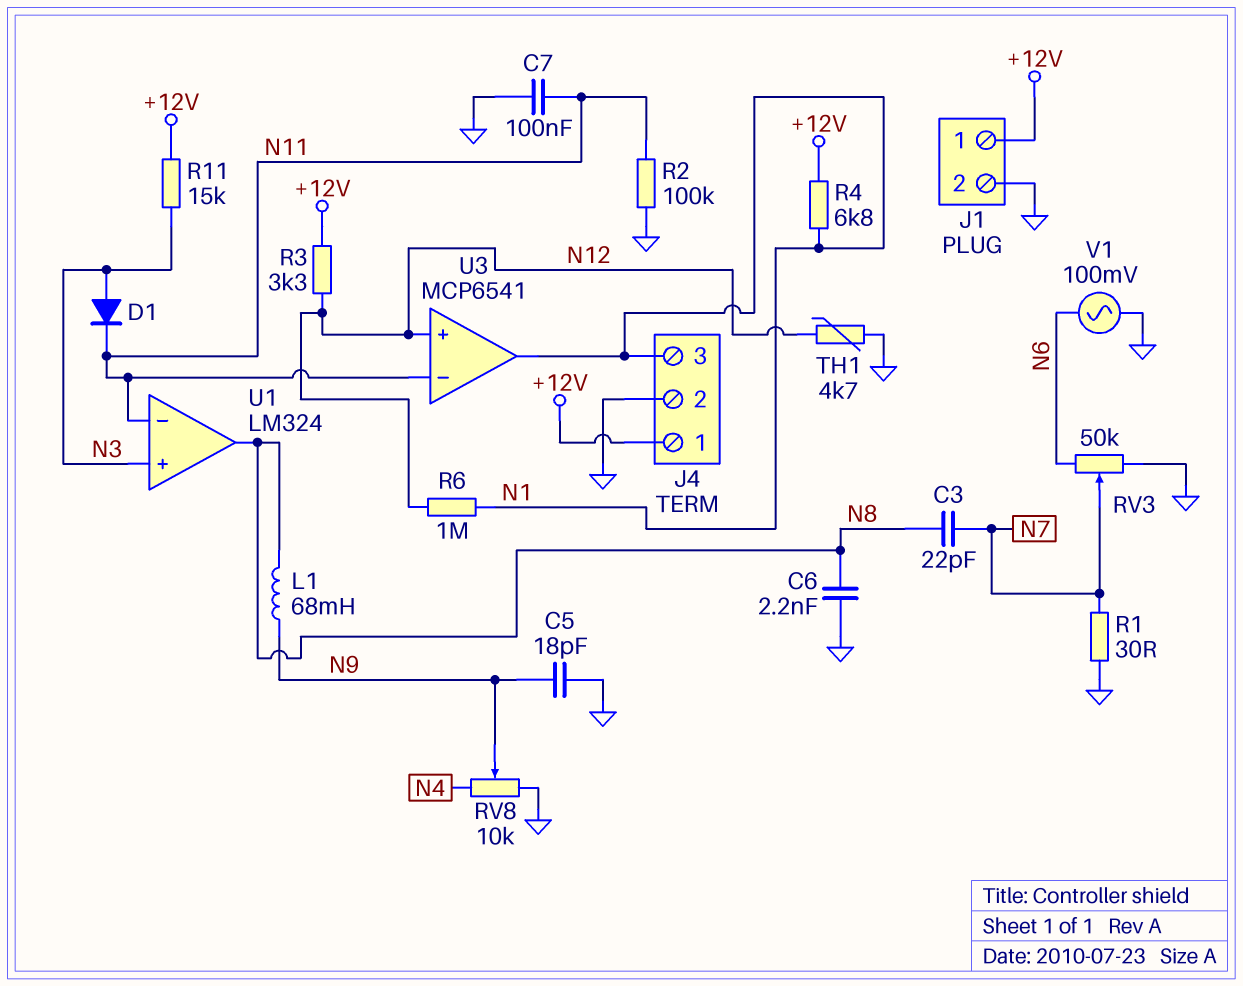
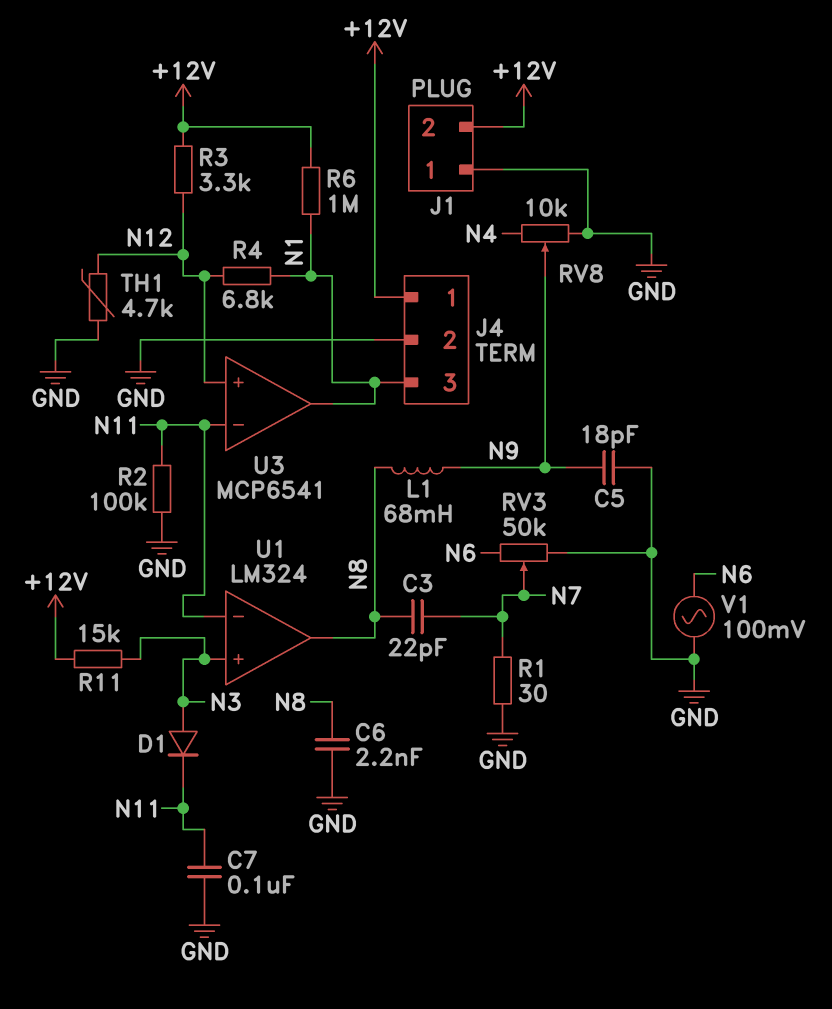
J1 pin 1: +12V -> GND
J1 pin 2: GND -> +12V
R4: 6.8k (+12V, N1) -> 6.8k (N1, N12)
R6: 1M (N1, N12) -> 1M (+12V, N1)

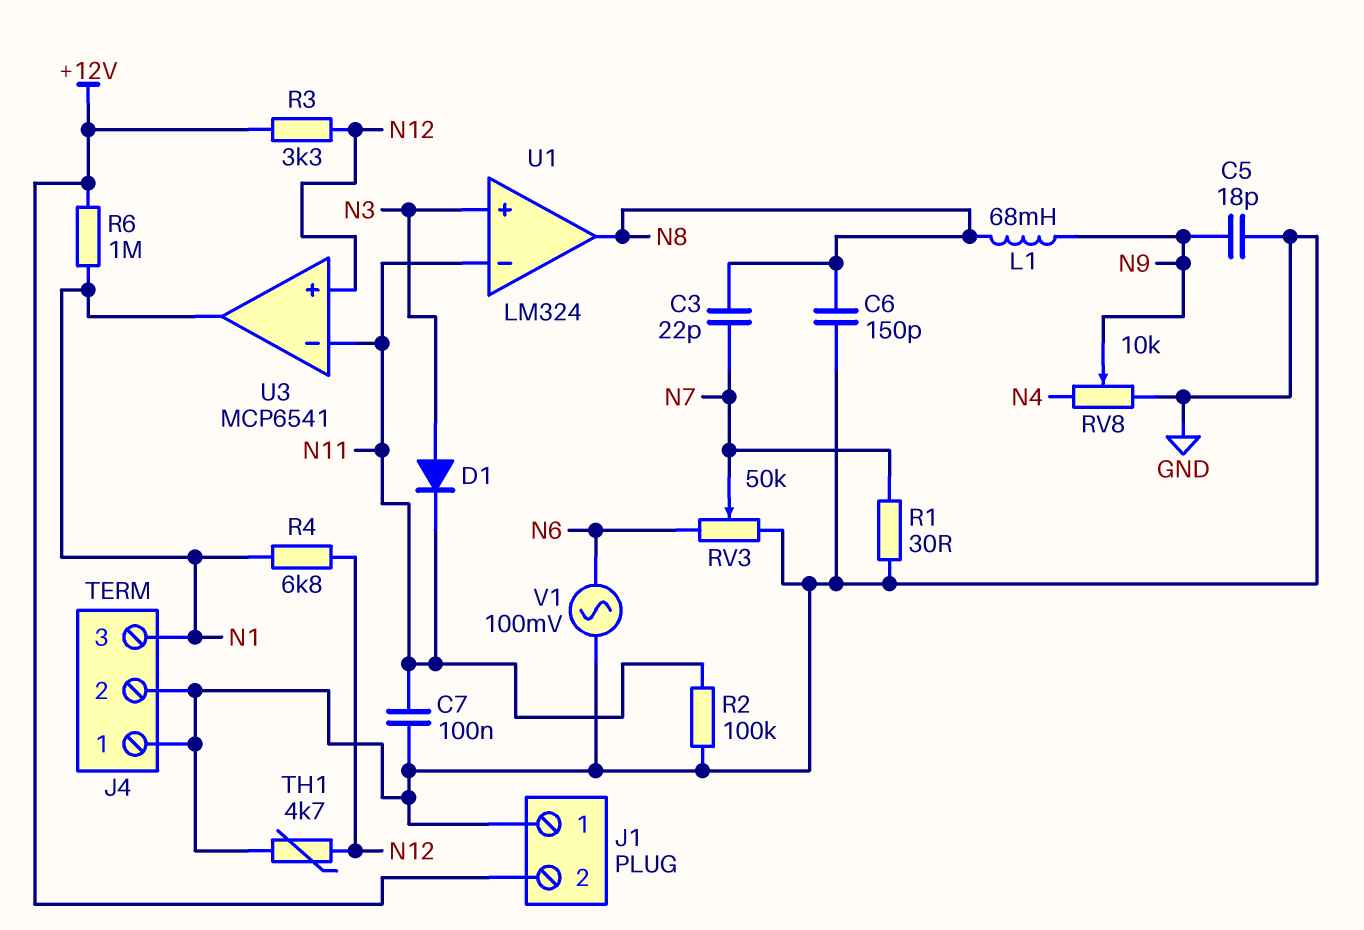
C6: 2.2nF (GND, N8) -> 150pF (GND, N8)
J4 pin 1: +12V -> GND
R11: 15k (+12V, N3) -> none

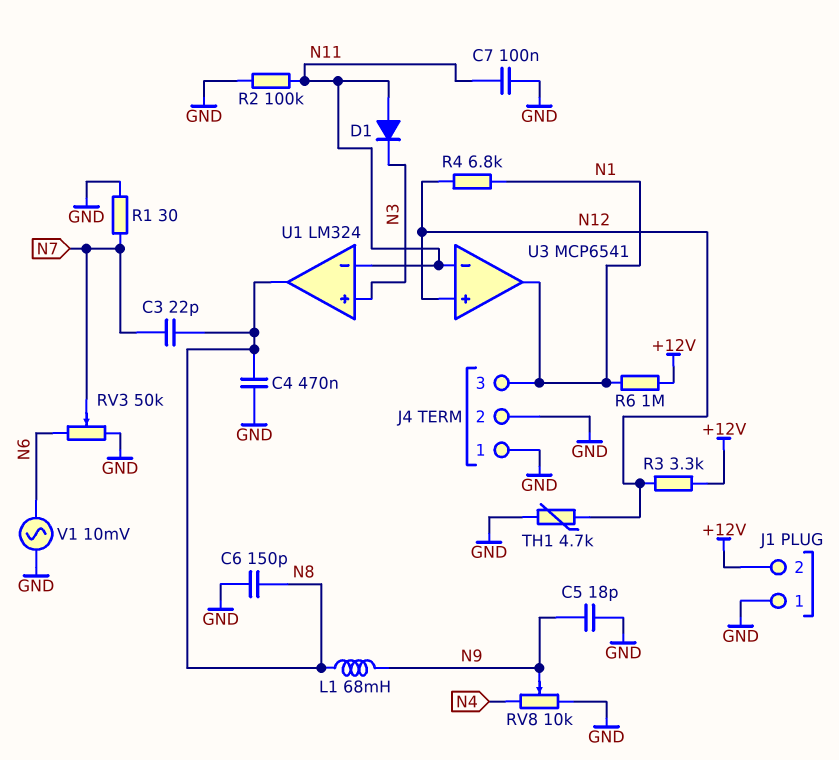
C4: none -> 470nF (GND, N8)
D1: diode (A N3, K N11) -> diode (A N11, K N3)
V1: AC 100mV (GND, N6) -> AC 10mV (GND, N6)

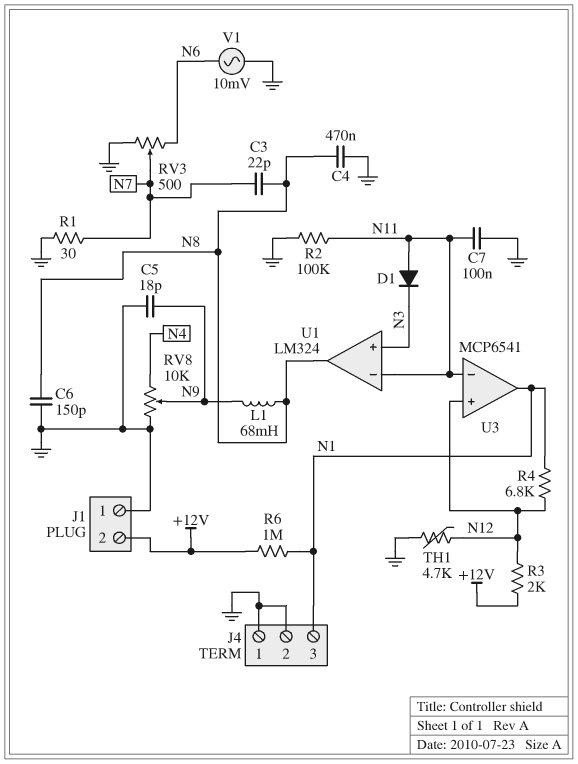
R3: 3.3k (+12V, N12) -> 2k (+12V, N12)
RV3: 50k (GND, N6, wiper N7) -> 500 (GND, N6, wiper N7)

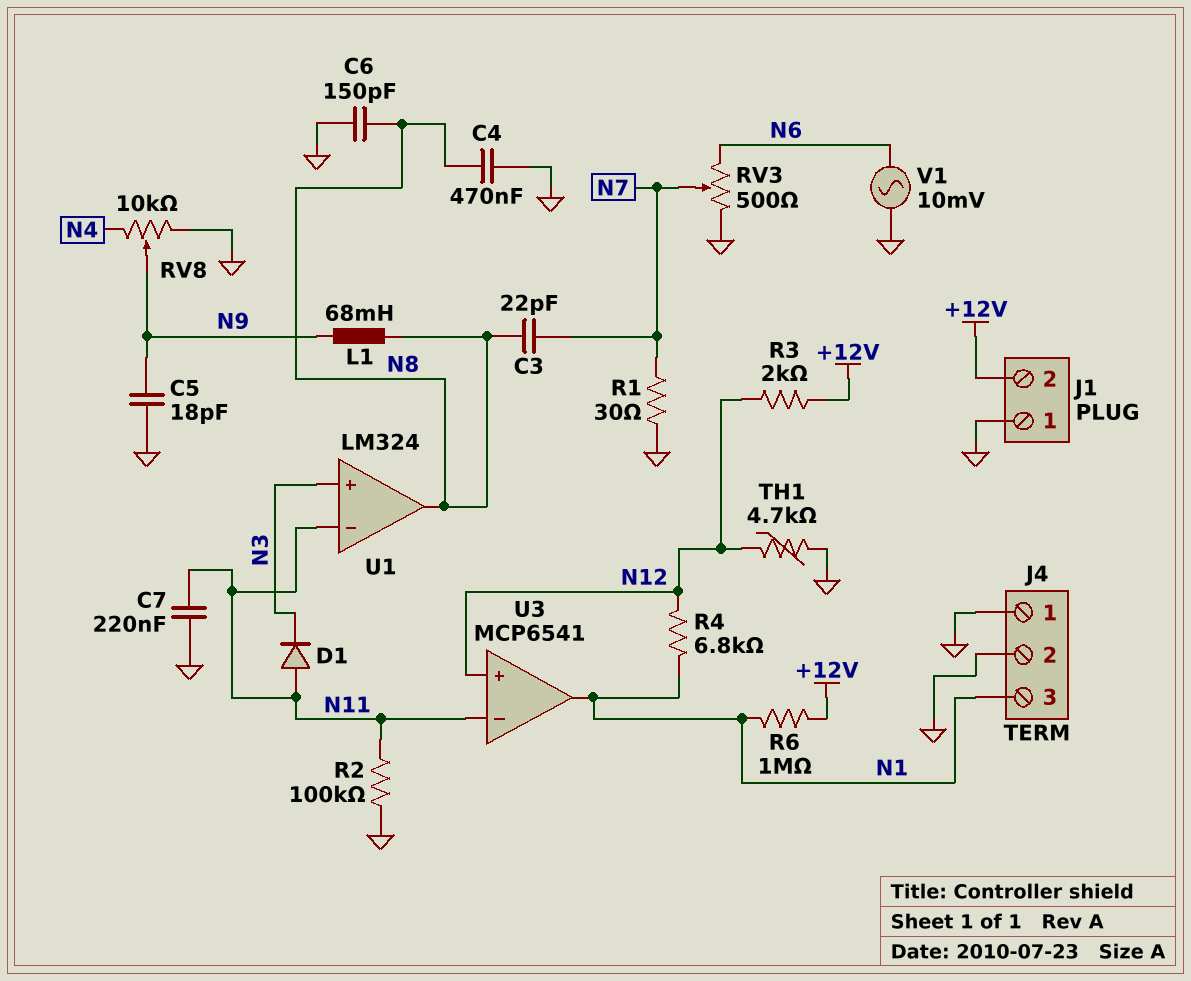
C7: 100nF (GND, N11) -> 220nF (GND, N11)

